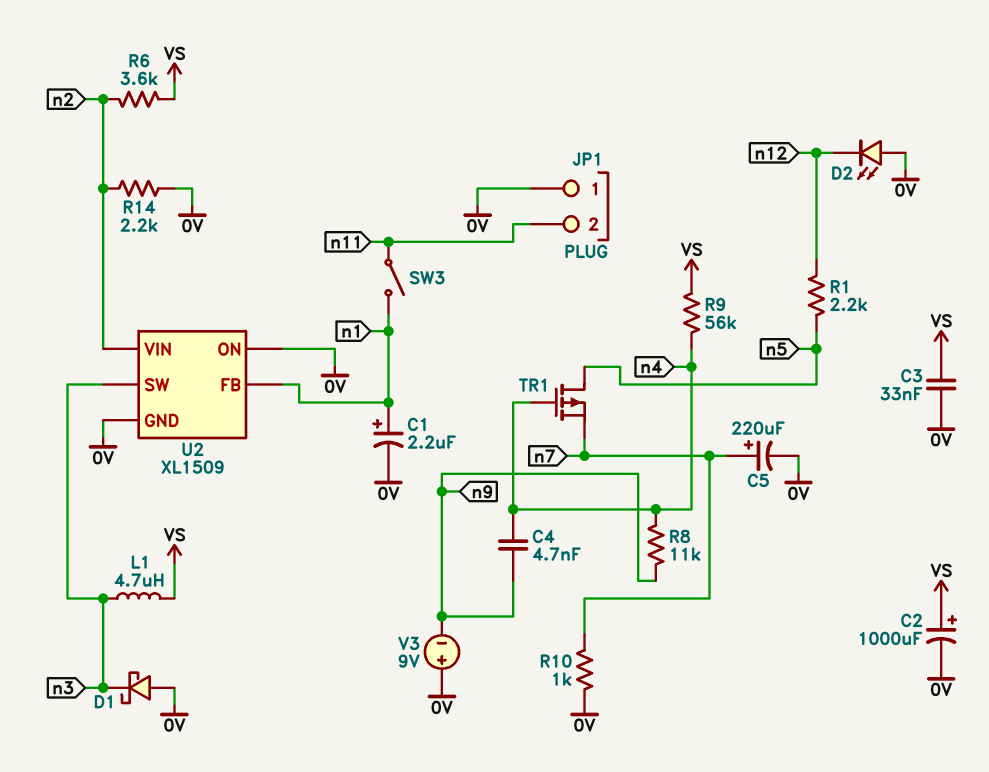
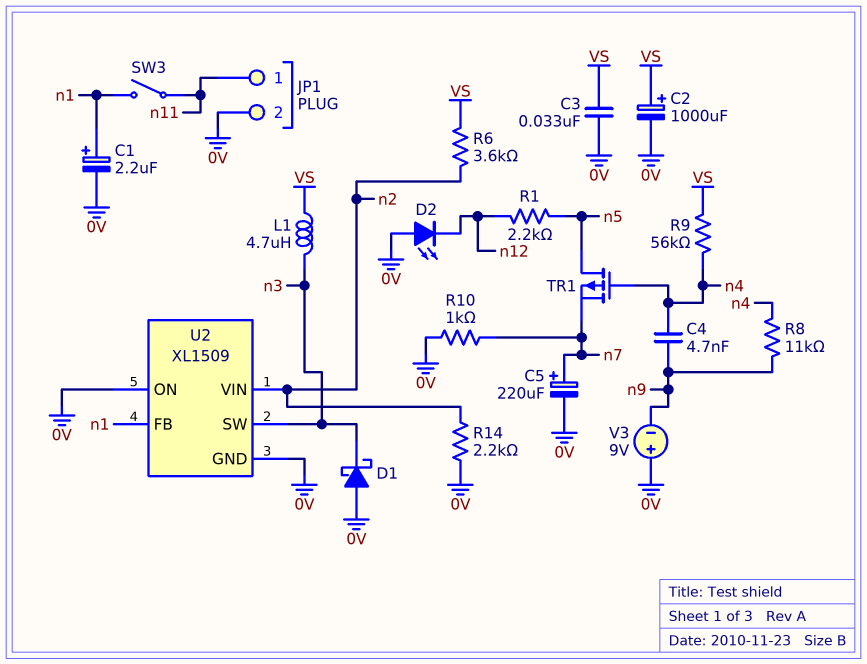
JP1 pin 1: 0V -> n11
JP1 pin 2: n11 -> 0V

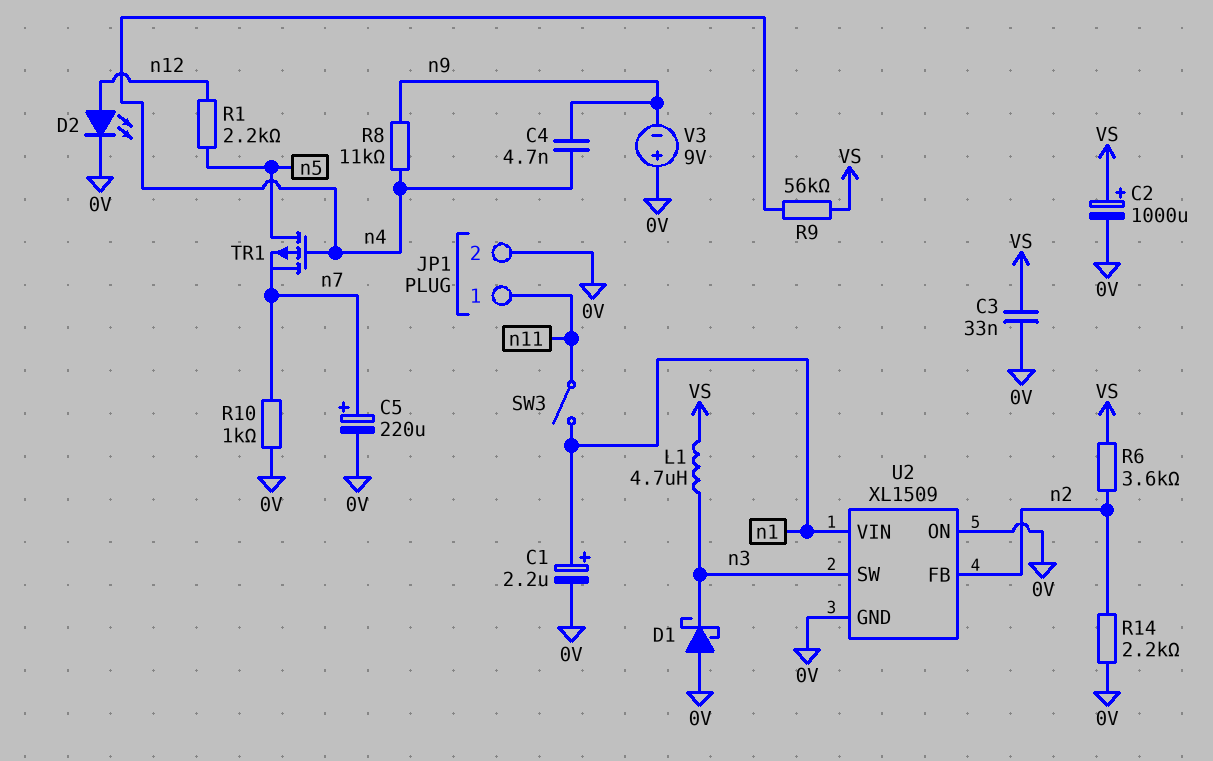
D2: LED (A 0V, K n12) -> LED (A n12, K 0V)
U2 pin FB: n1 -> n2
U2 pin VIN: n2 -> n1

